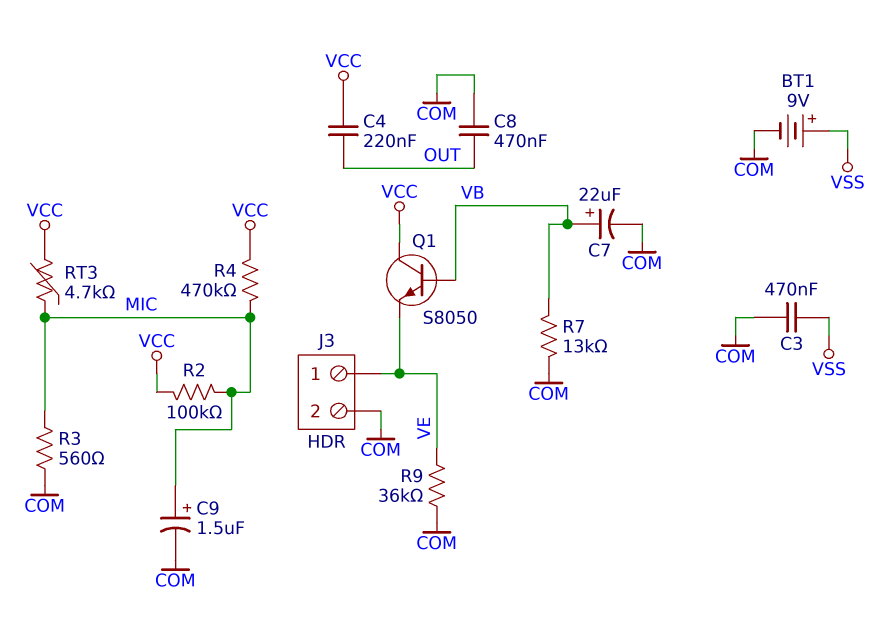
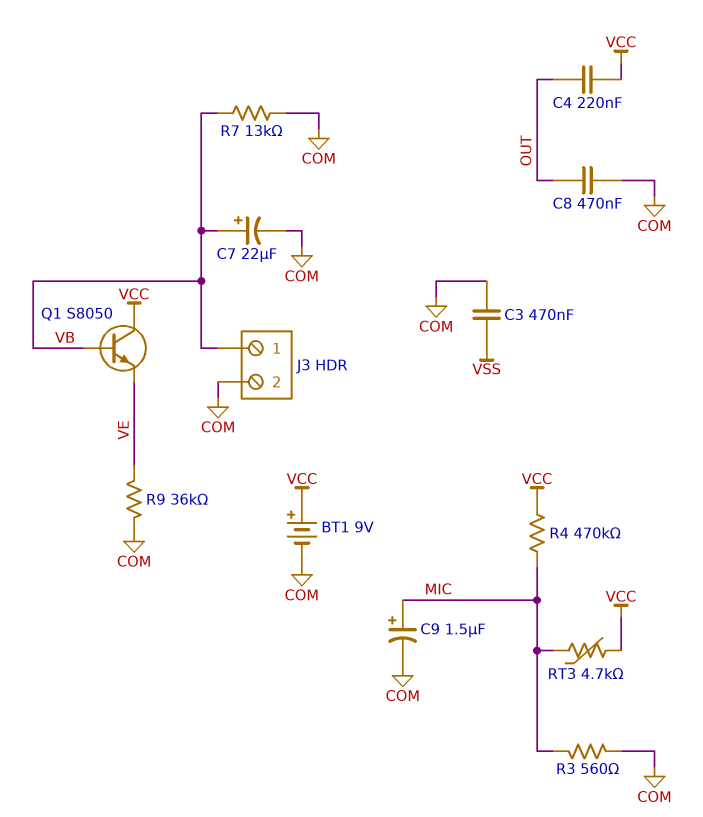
BT1: 9V (plus VSS, minus COM) -> 9V (plus VCC, minus COM)
J3 pin 1: VE -> VB
R2: 100k (MIC, VCC) -> none

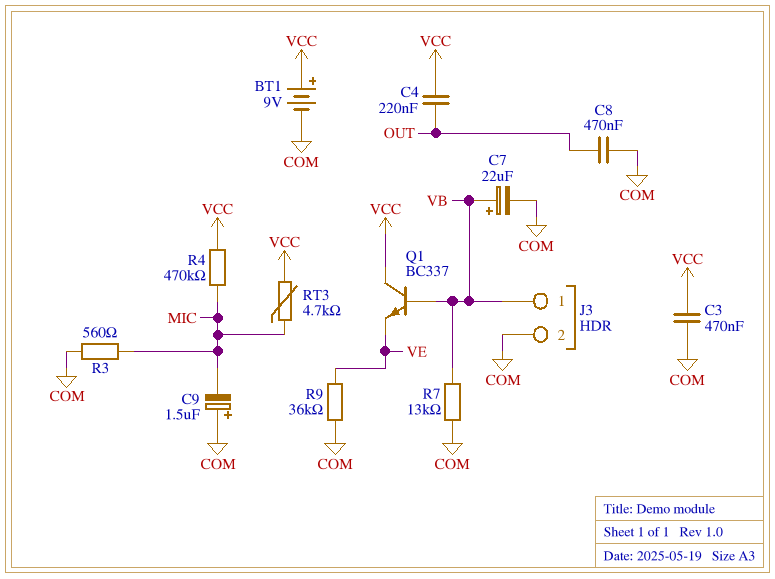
C3: 470nF (COM, VSS) -> 470nF (COM, VCC)
C9: 1.5uF (plus MIC, minus COM) -> 1.5uF (plus COM, minus MIC)
Q1: NPN S8050 (B VB, C VCC, E VE) -> NPN BC337 (B VB, C VCC, E VE)

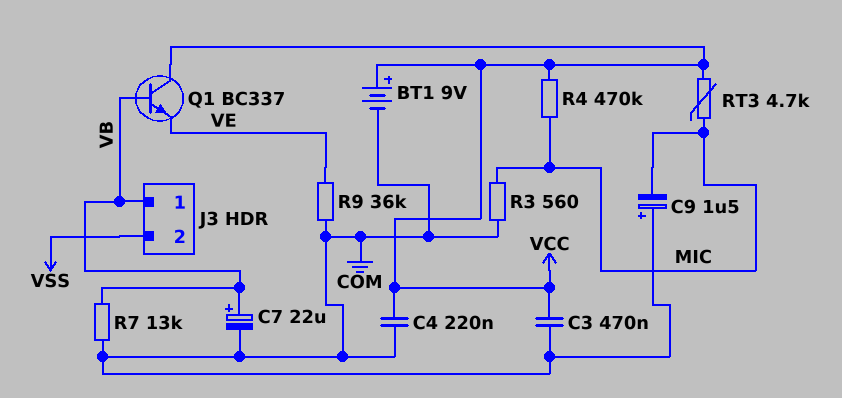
C4: 220nF (OUT, VCC) -> 220nF (COM, VCC)
C8: 470nF (COM, OUT) -> none
J3 pin 2: COM -> VSS

